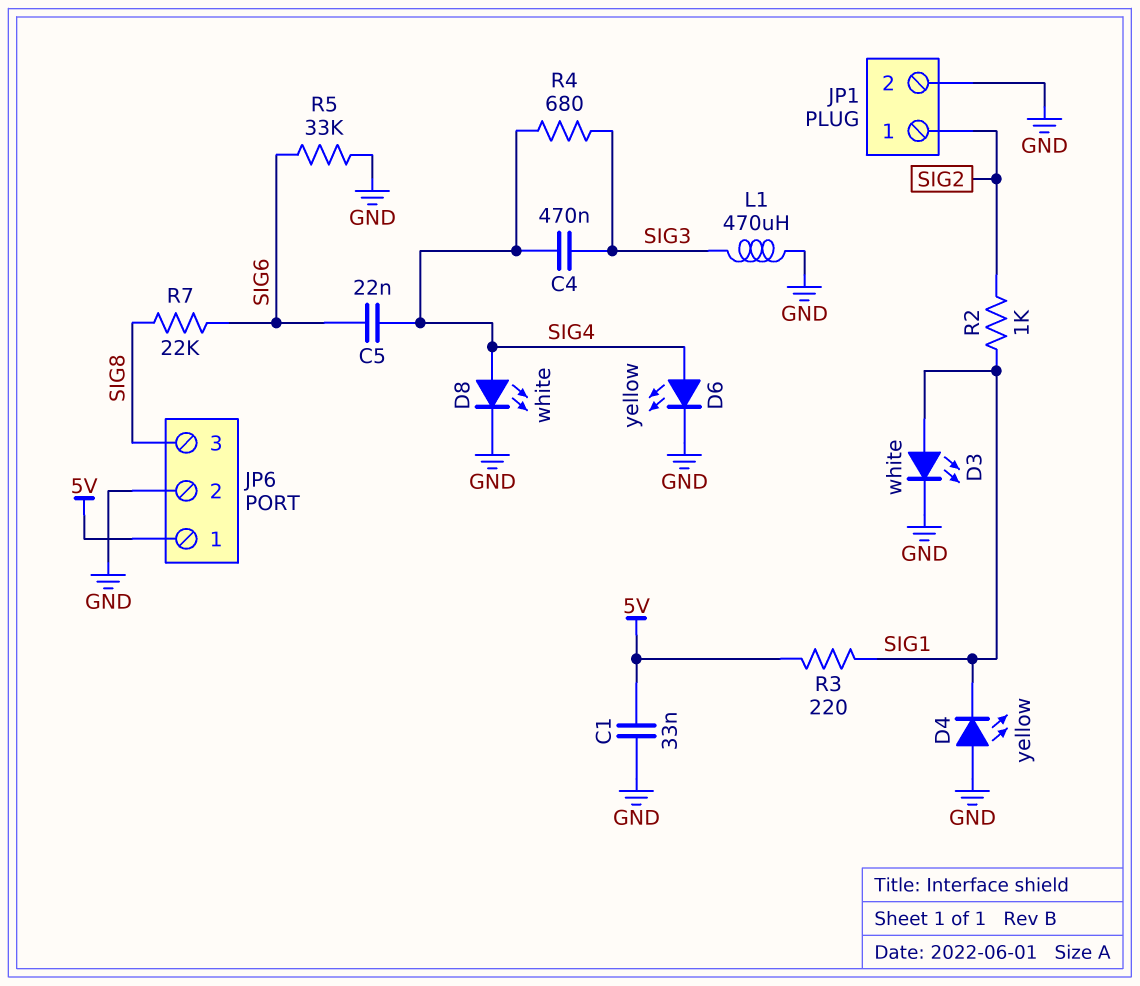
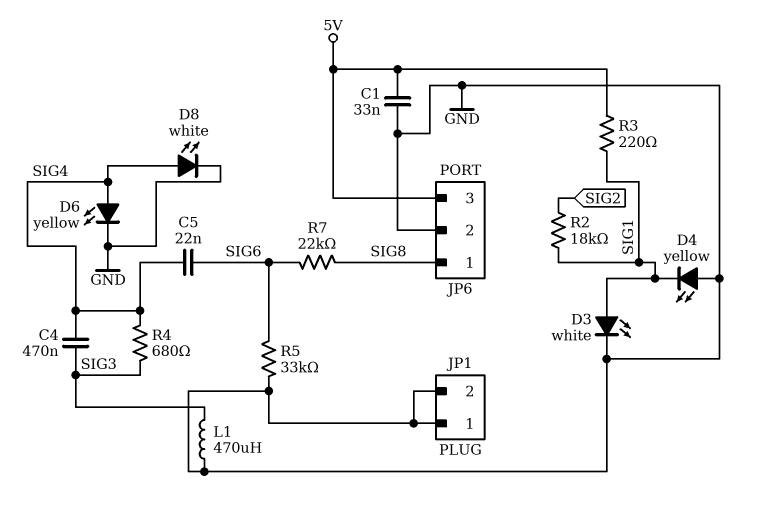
JP1 pin 1: SIG2 -> GND
JP6 pin 1: 5V -> SIG8
JP6 pin 3: SIG8 -> 5V
R2: 1k (SIG1, SIG2) -> 18k (SIG1, SIG2)

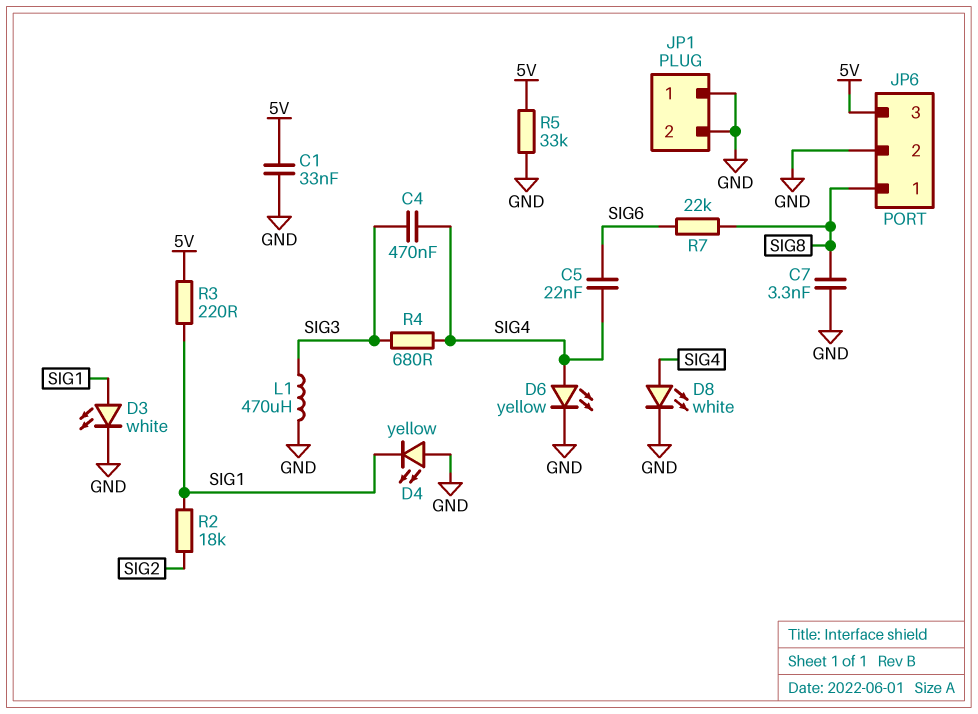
C7: none -> 3.3nF (GND, SIG8)
R5: 33k (GND, SIG6) -> 33k (5V, GND)

